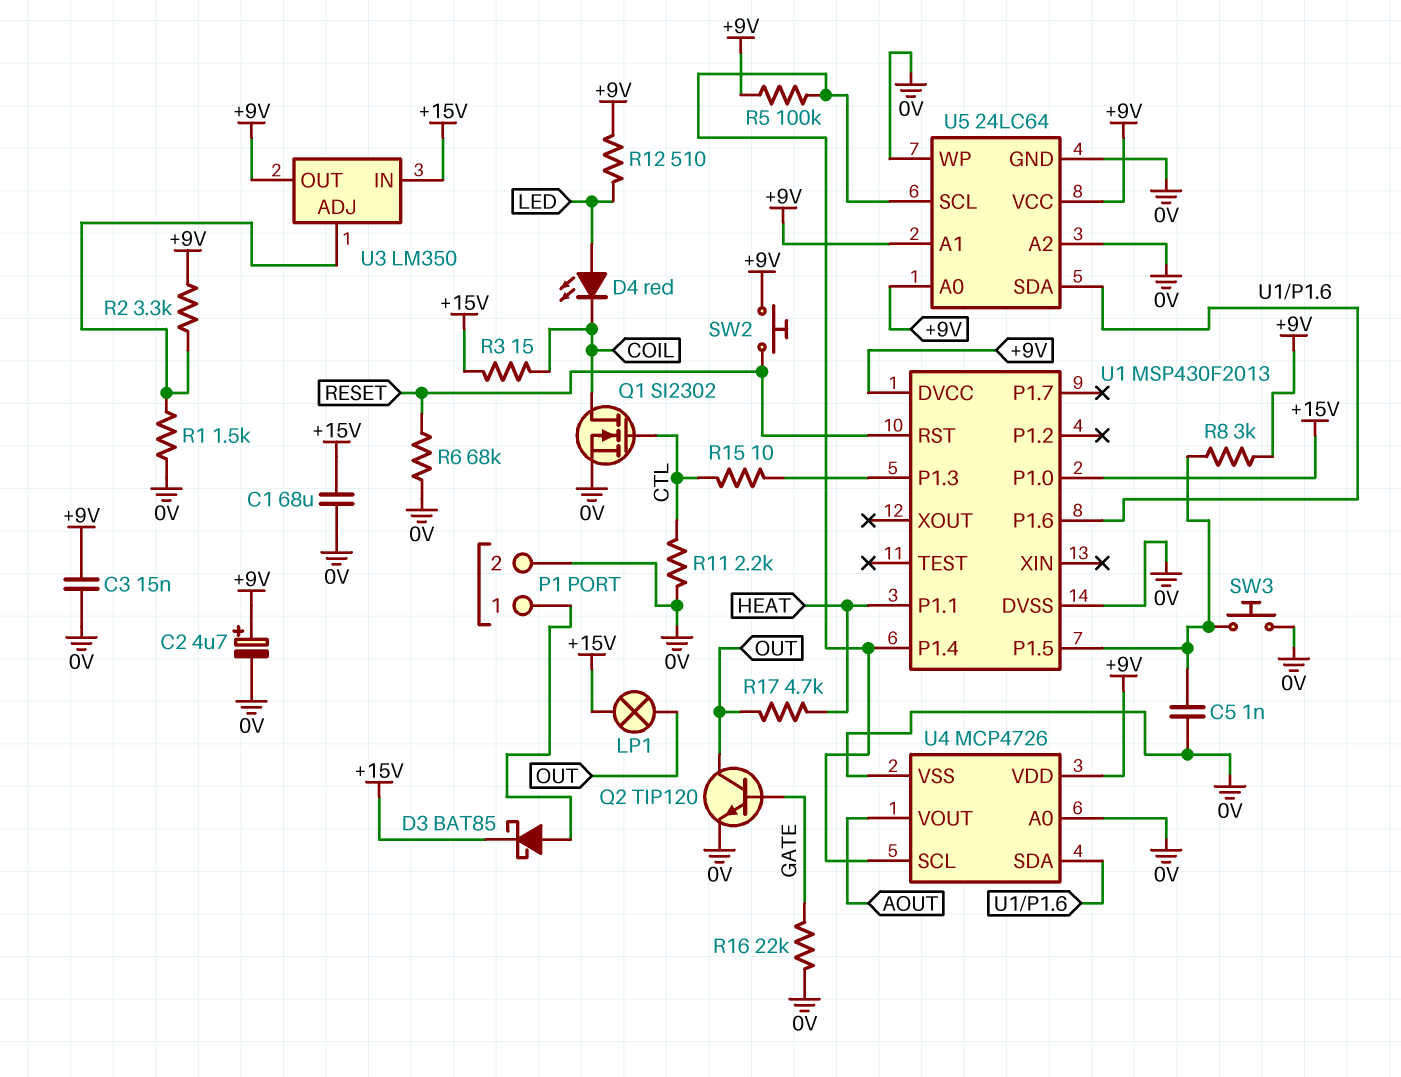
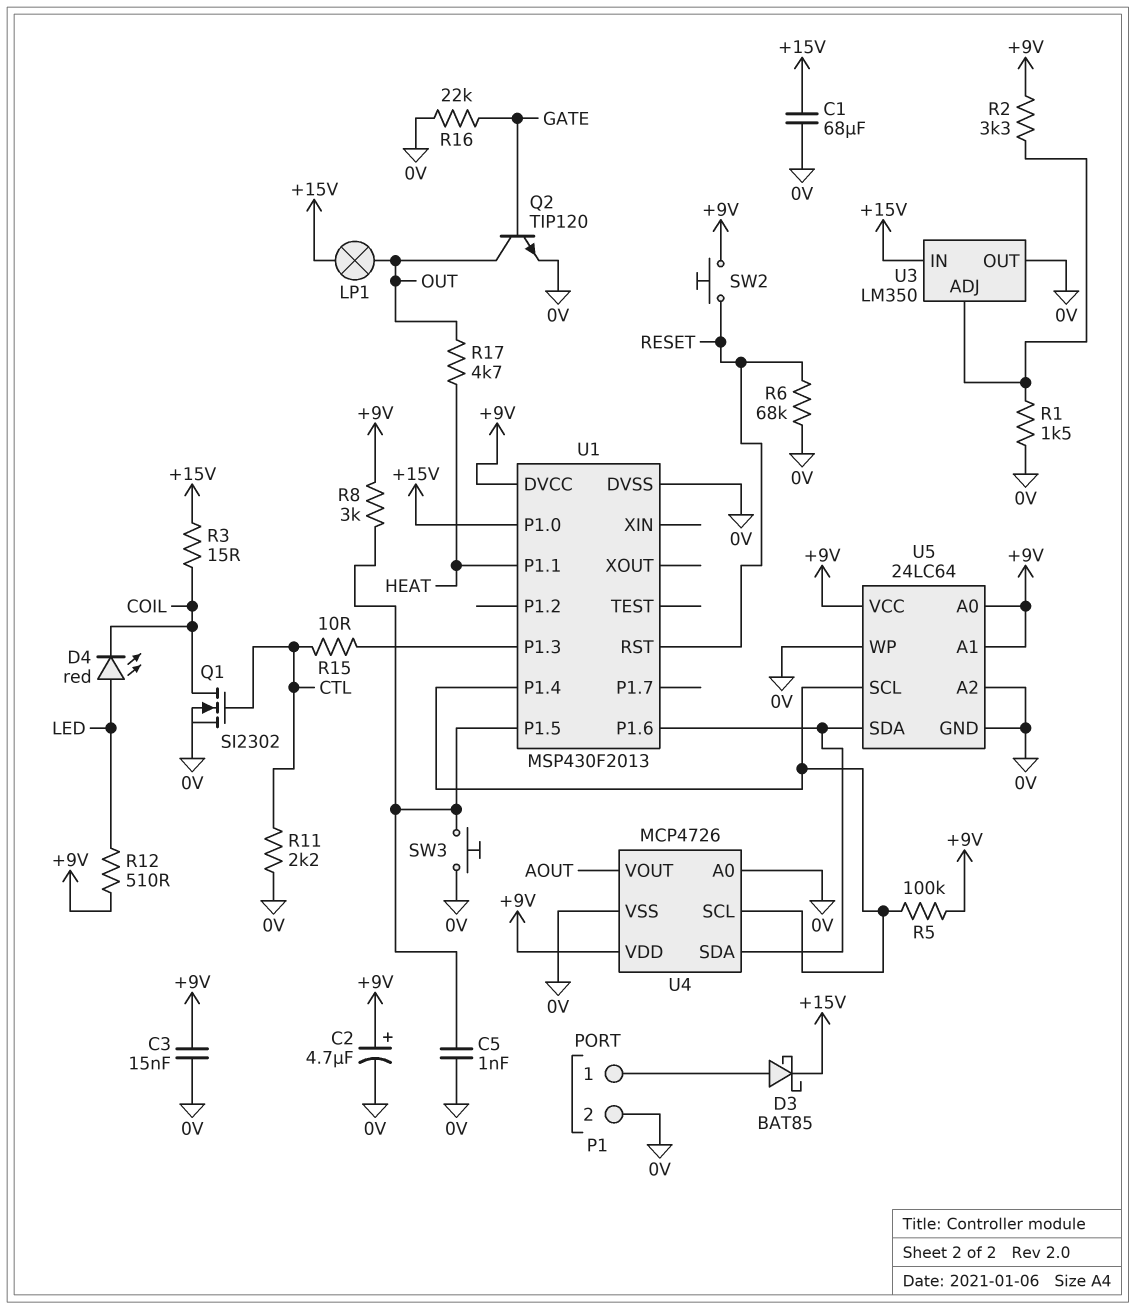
U3 pin OUT: +9V -> 0V

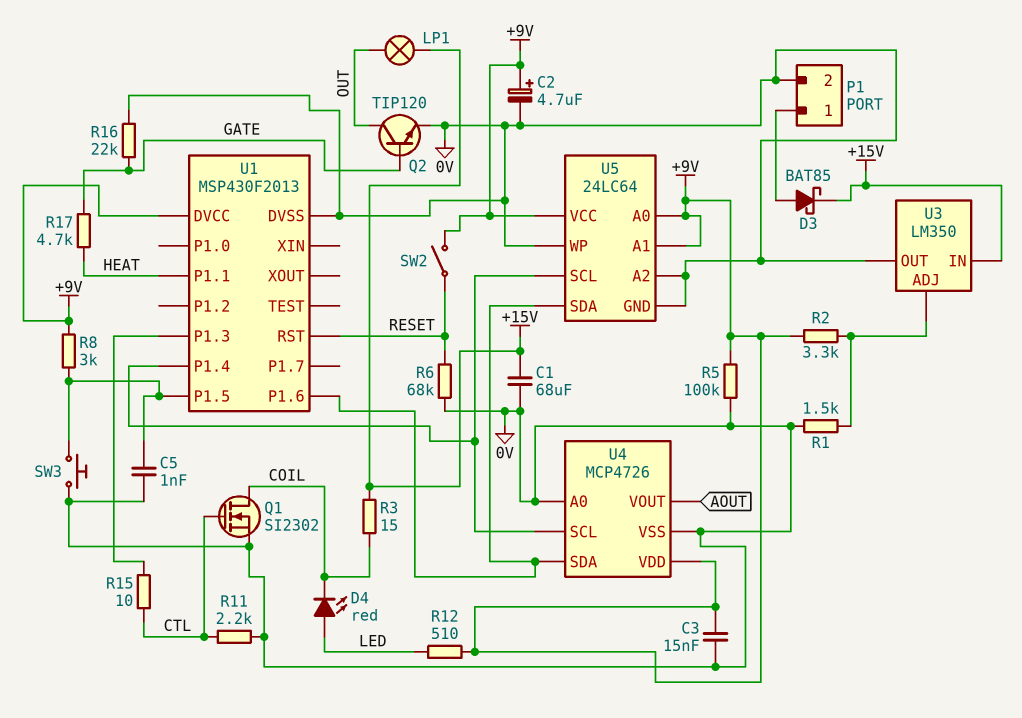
R5: 100k (+9V, U1/P1.4) -> 100k (+9V, 0V)
R17: 4.7k (HEAT, OUT) -> 4.7k (GATE, HEAT)
SW2: button (+9V, RESET) -> switch (+9V, RESET)
U1 pin P1.0: +15V -> none

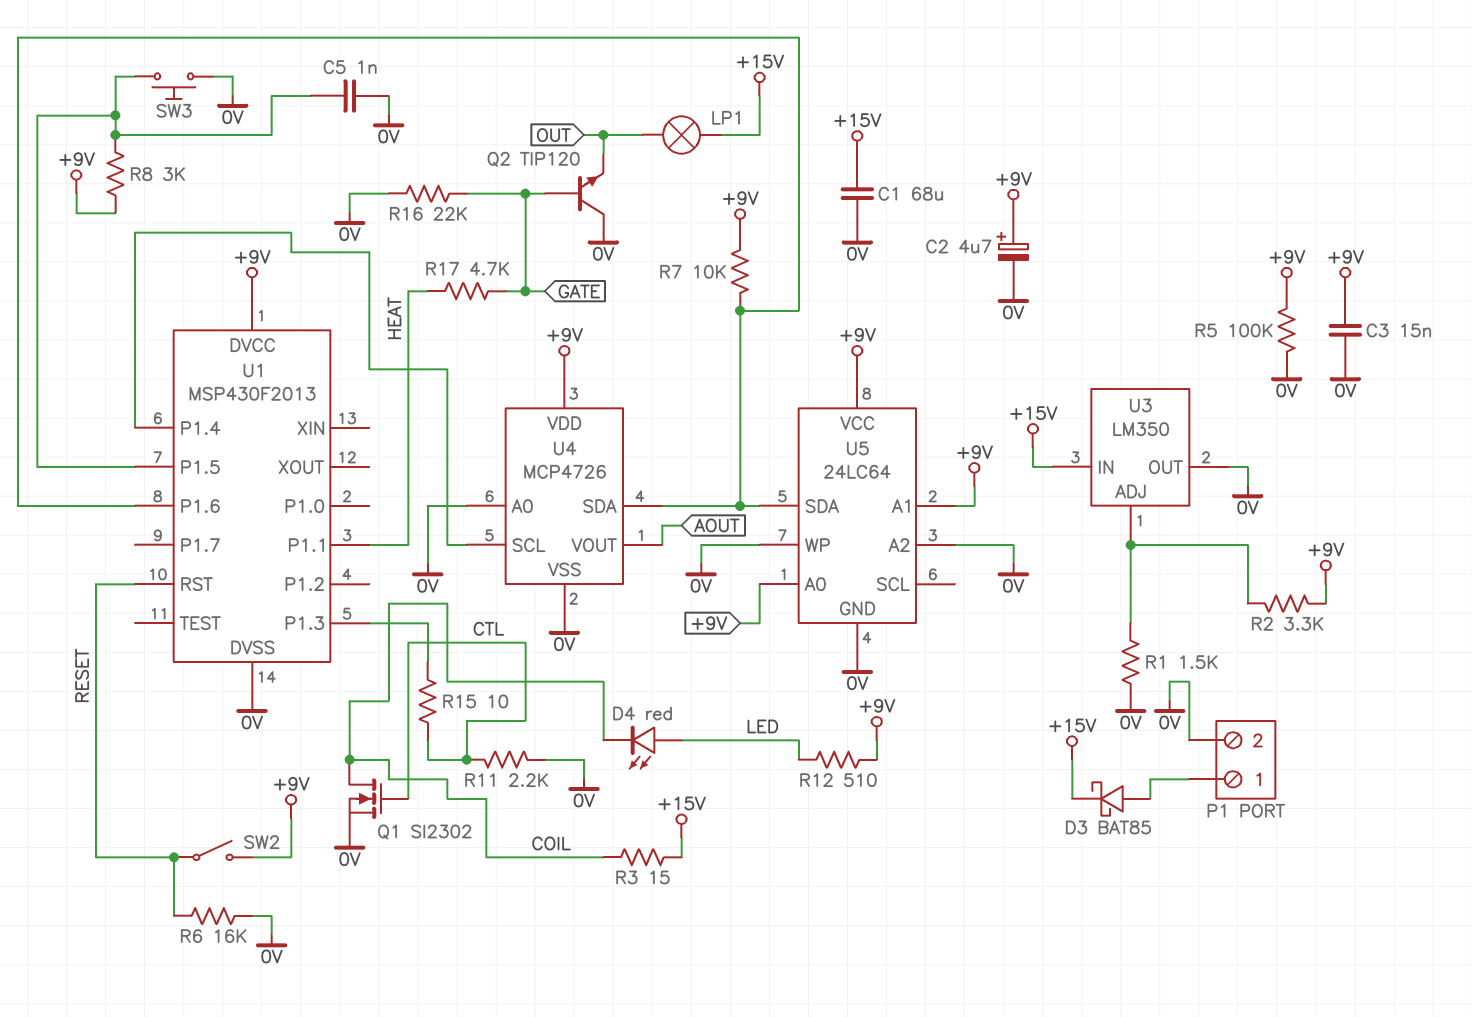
Q2: NPN TIP120 (B GATE, C OUT, E 0V) -> NPN TIP120 (B GATE, C 0V, E OUT)
R6: 68k (0V, RESET) -> 16k (0V, RESET)
R7: none -> 10k (+9V, U1/P1.6)
U5 pin SCL: U1/P1.4 -> none

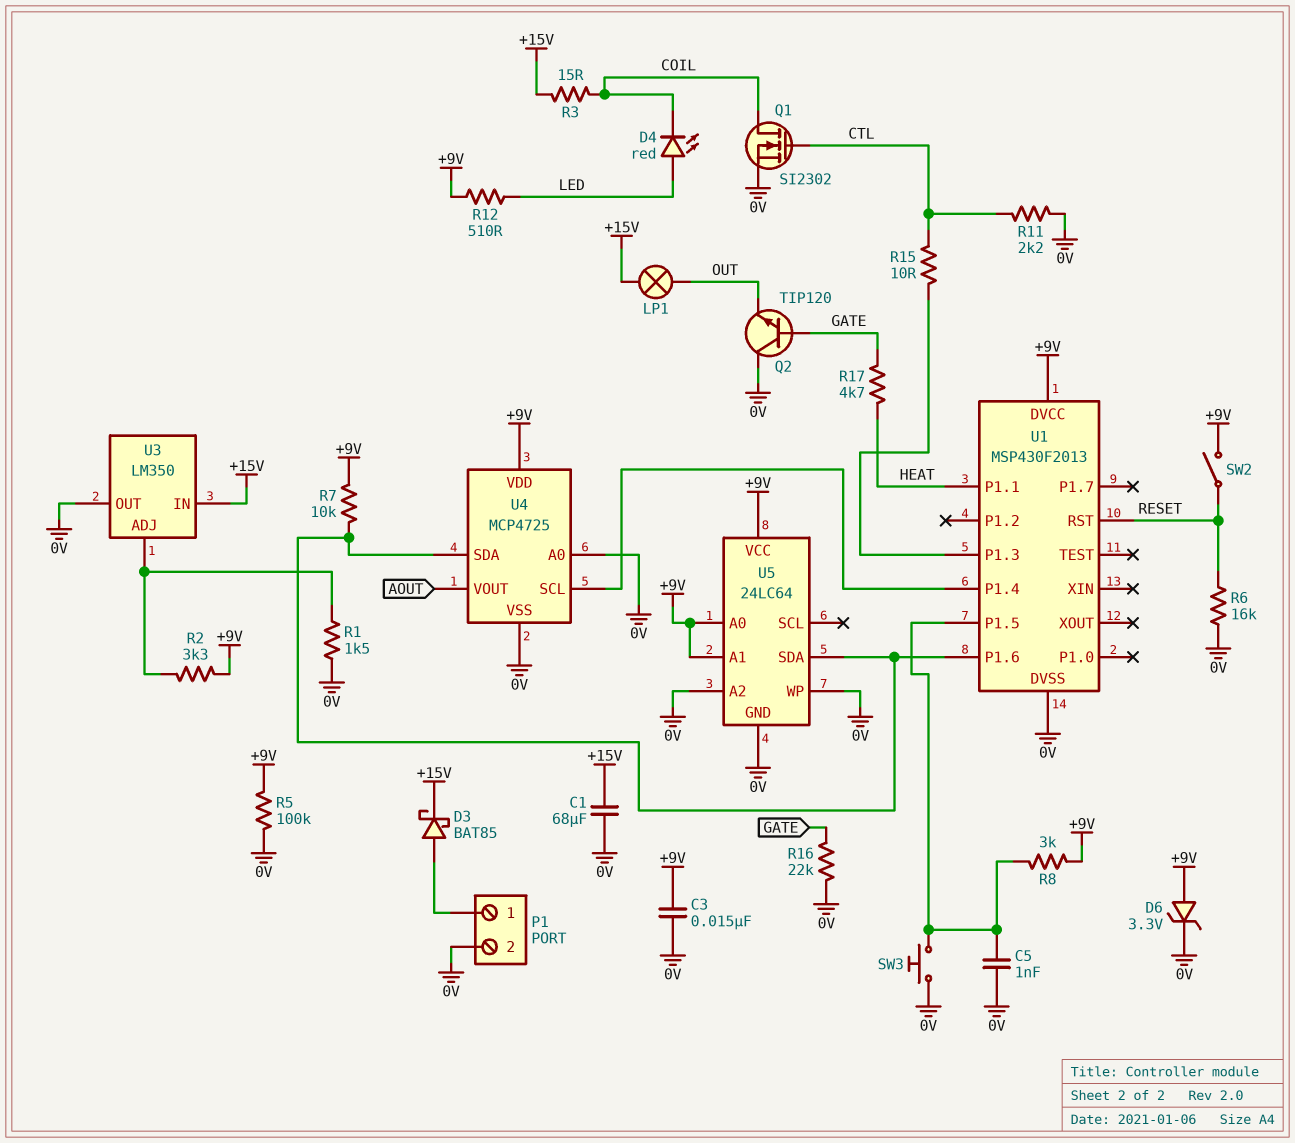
C2: 4.7uF (plus +9V, minus 0V) -> none
D6: none -> zener 3.3V (A +9V, K 0V)
U4: MCP4726 -> MCP4725

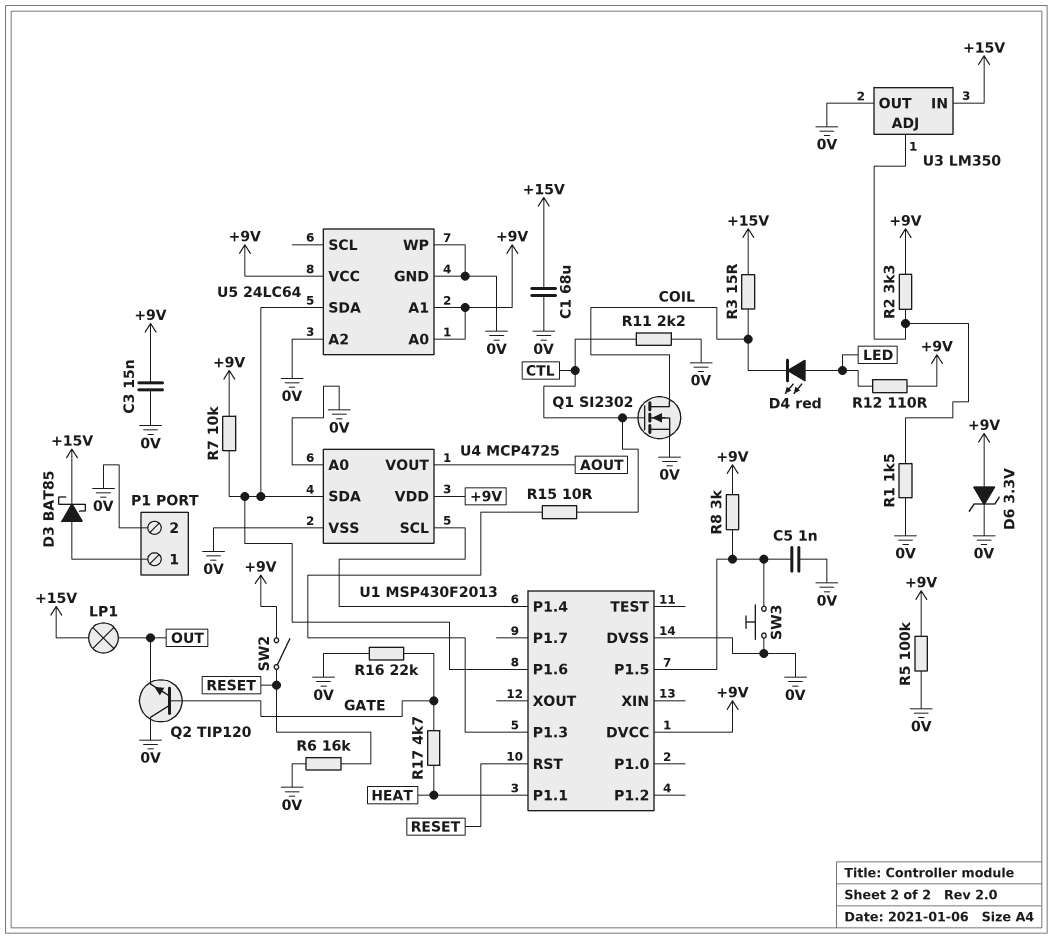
R12: 510 (+9V, LED) -> 110 (+9V, LED)

